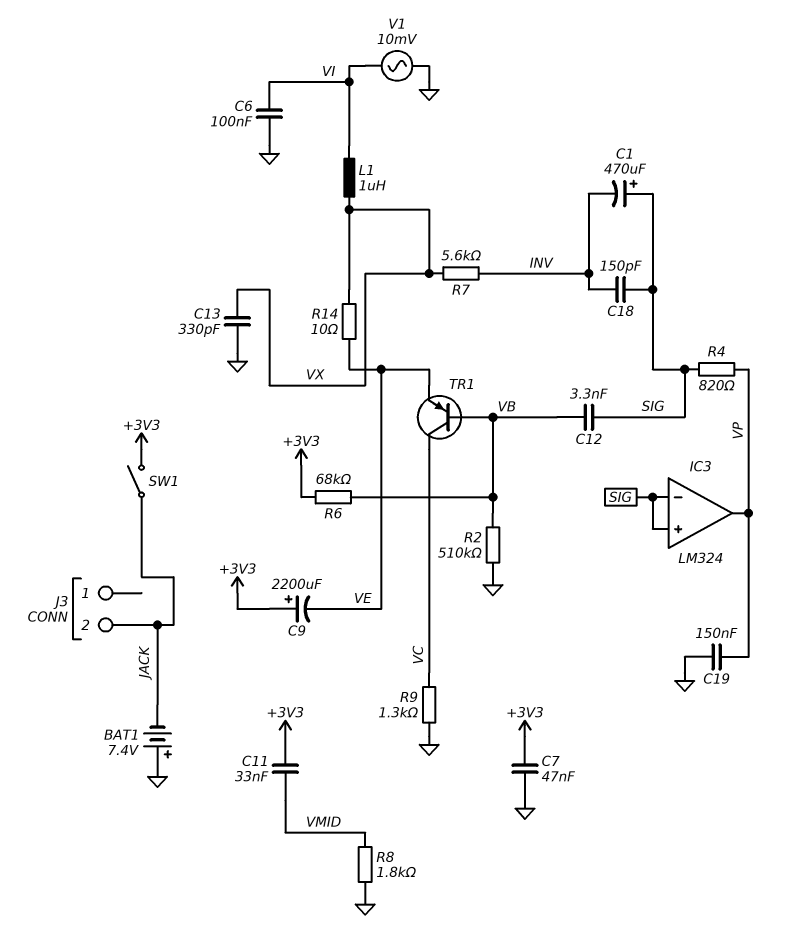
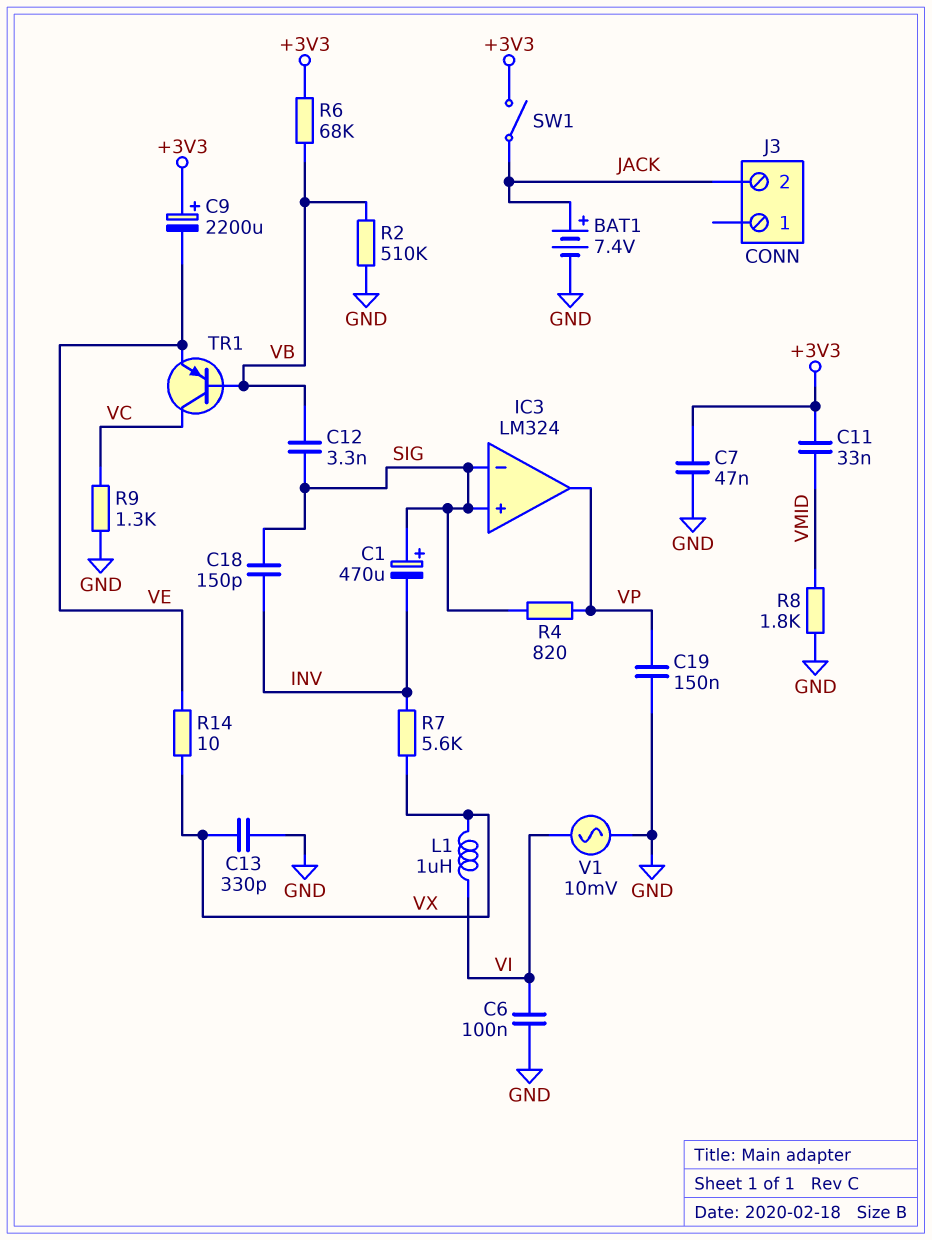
BAT1: 7.4V (plus GND, minus JACK) -> 7.4V (plus JACK, minus GND)

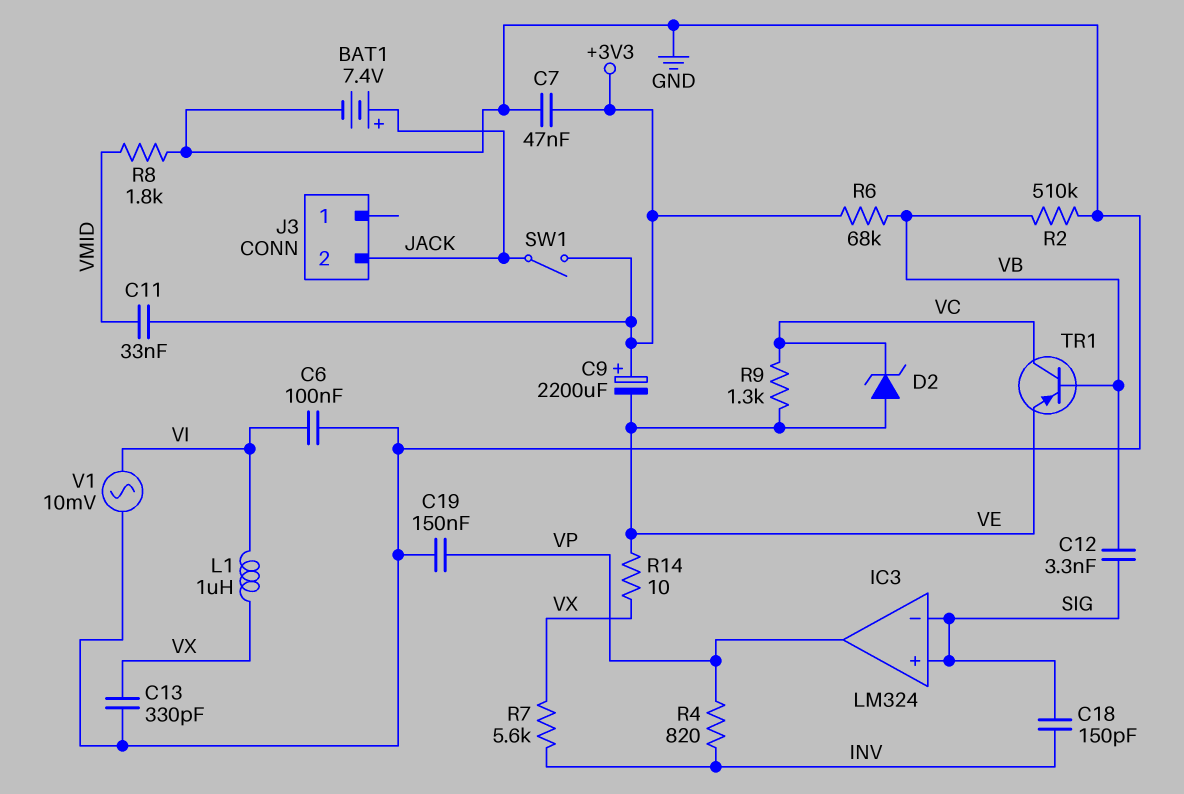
C1: 470uF (plus SIG, minus INV) -> none
D2: none -> zener (A VE, K VC)
R4: 820 (SIG, VP) -> 820 (INV, VP)
R9: 1.3k (GND, VC) -> 1.3k (VC, VE)

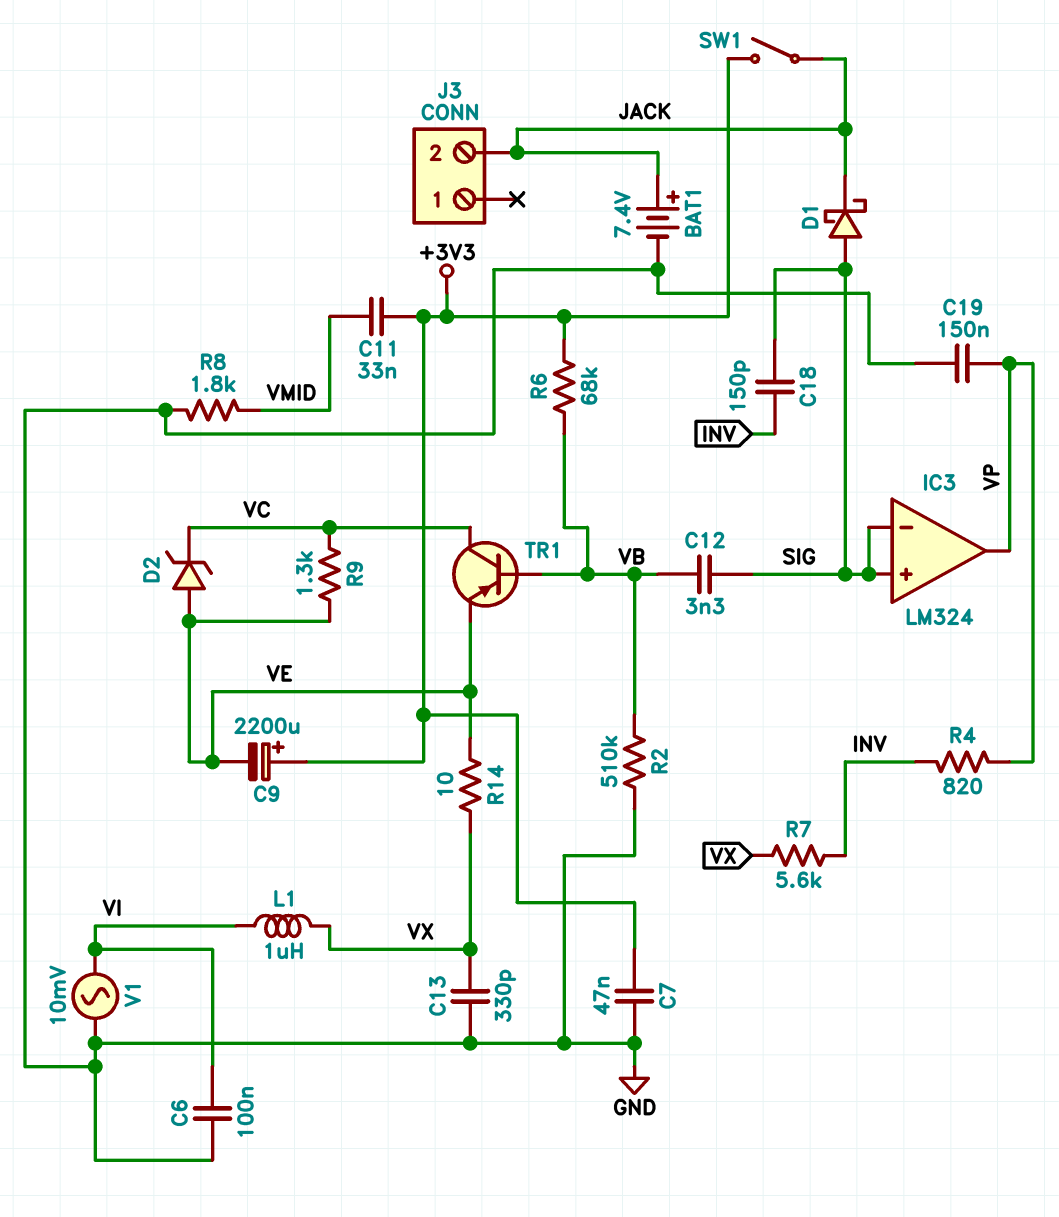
D1: none -> schottky (A SIG, K JACK)

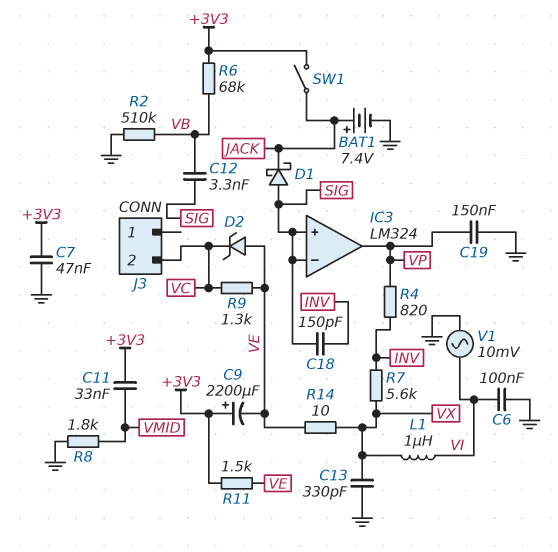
J3 pin 2: JACK -> VC
R11: none -> 1.5k (+3V3, VE)
TR1: PNP (B VB, C VC, E VE) -> none

